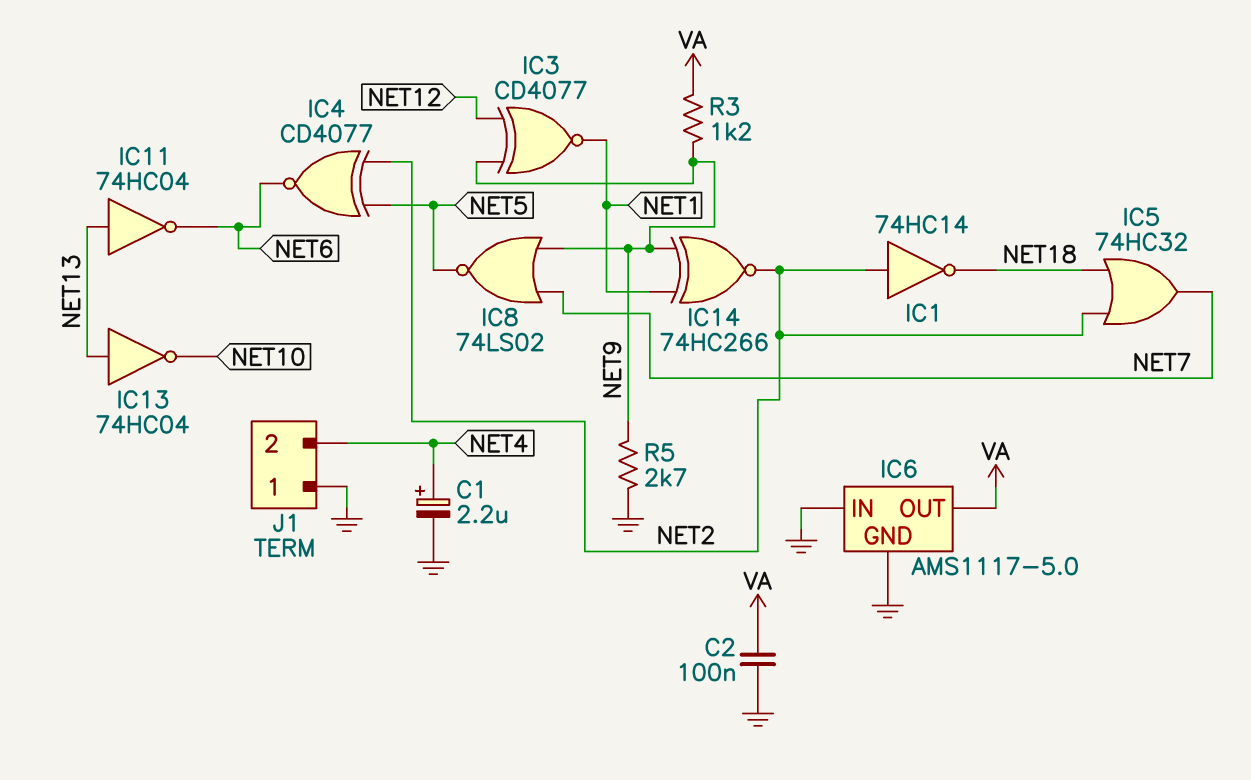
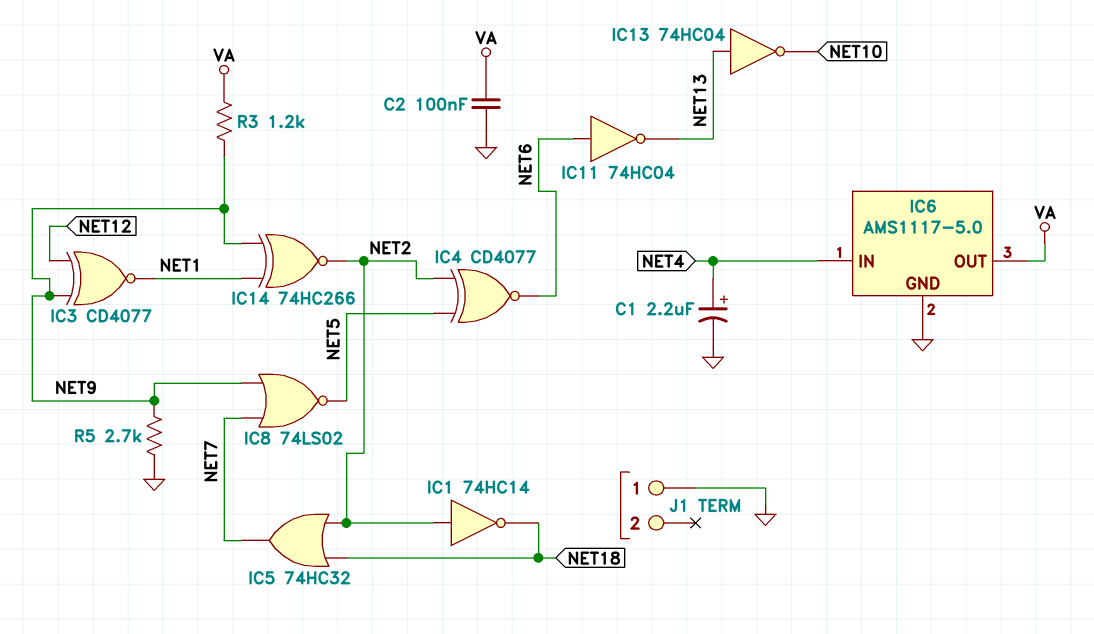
IC6 pin IN: GND -> NET4
IC11: NOT 74HC04 (in NET13, out NET6) -> NOT 74HC04 (in NET6, out NET13)
J1 pin 2: NET4 -> none

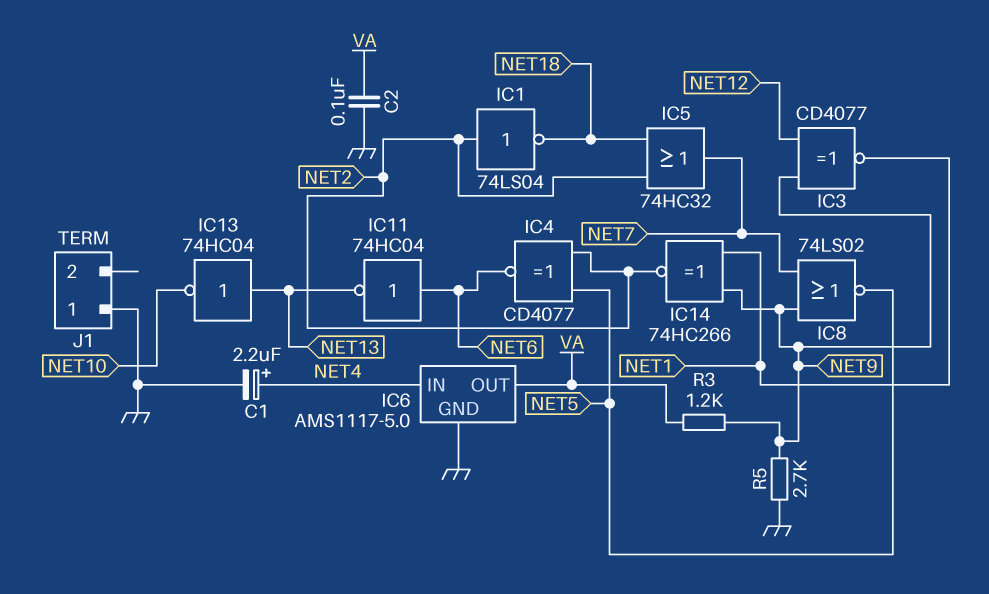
IC1: NOT 74HC14 (in NET2, out NET18) -> NOT 74LS04 (in NET2, out NET18)

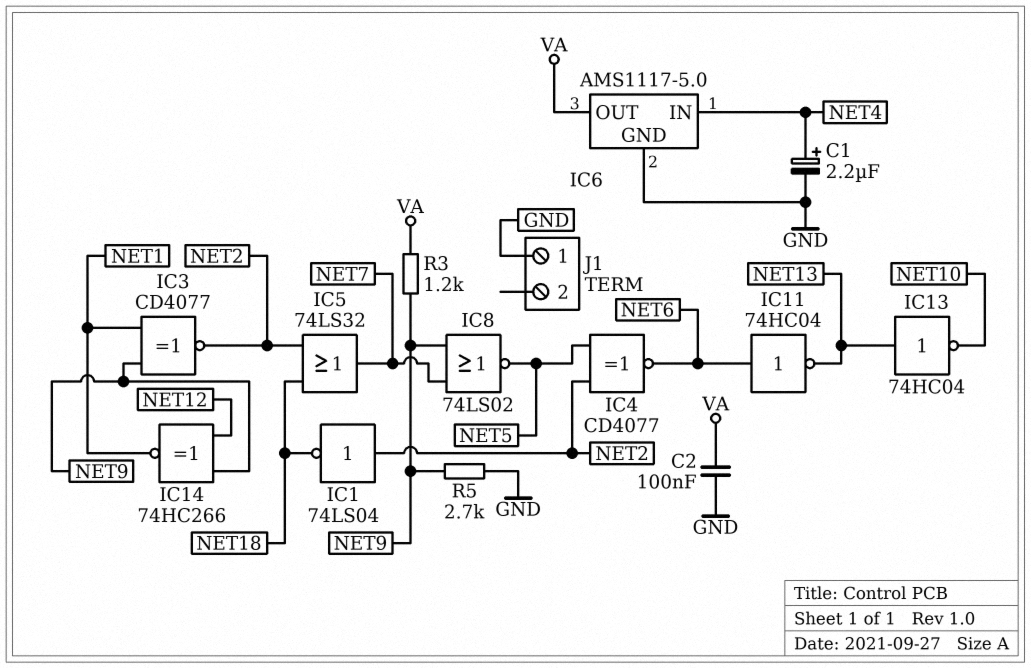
IC3: XNOR CD4077 (in NET9, in NET12, out NET1) -> XNOR CD4077 (in NET1, in NET9, out NET2)
IC5: OR 74HC32 (in NET2, in NET18, out NET7) -> OR 74LS32 (in NET2, in NET18, out NET7)
IC14: XNOR 74HC266 (in NET1, in NET9, out NET2) -> XNOR 74HC266 (in NET9, in NET12, out NET1)

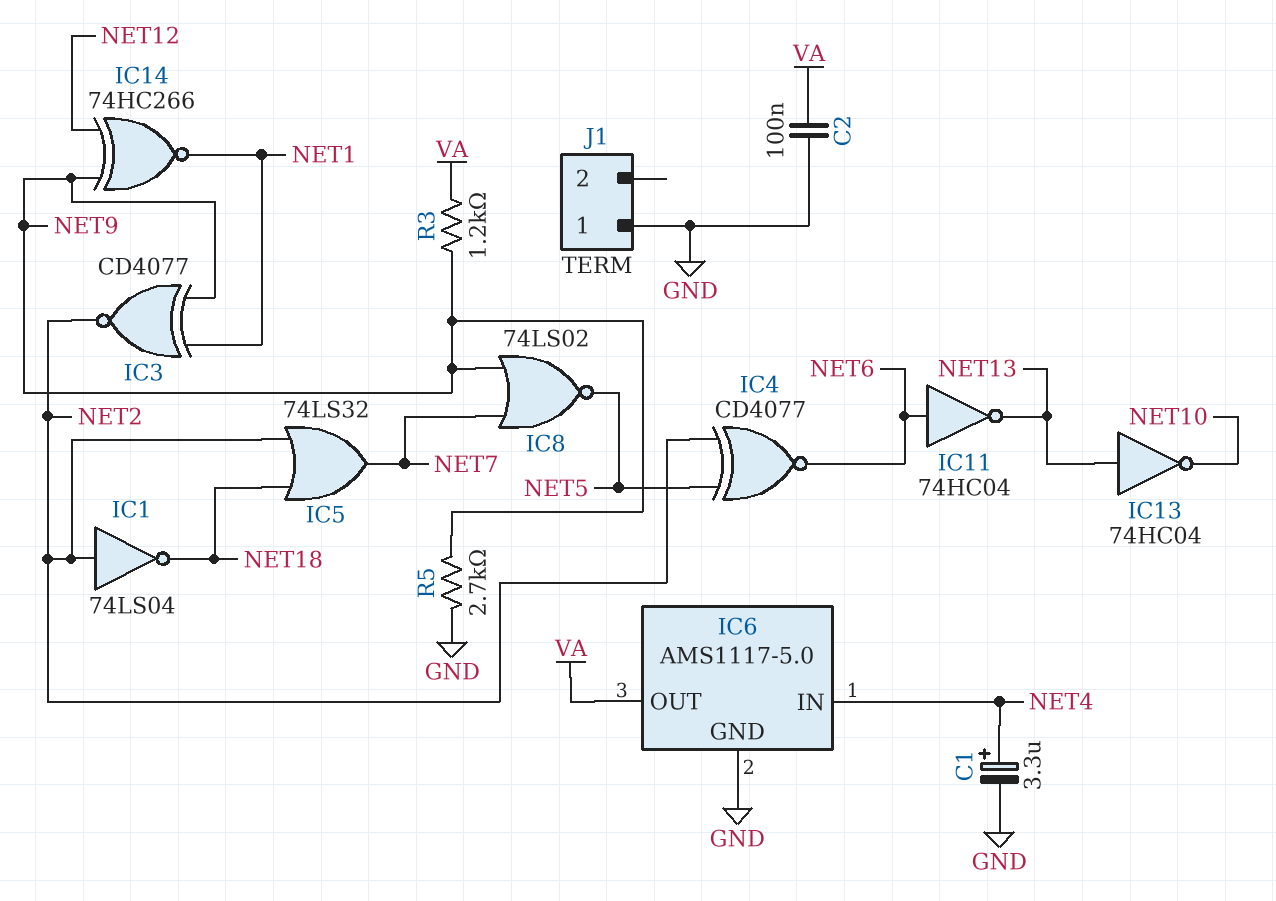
C1: 2.2uF (plus NET4, minus GND) -> 3.3uF (plus NET4, minus GND)

